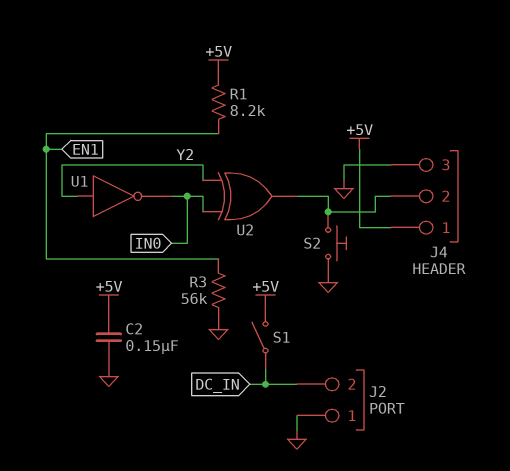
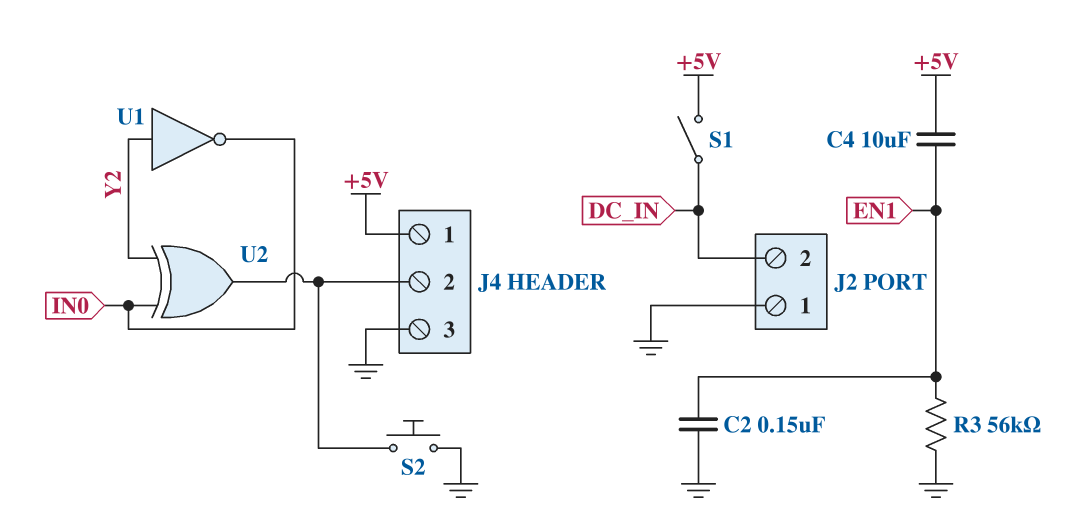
C2: 150nF (+5V, GND) -> 150nF (EN1, GND)
C4: none -> 10uF (+5V, EN1)
R1: 8.2k (+5V, EN1) -> none

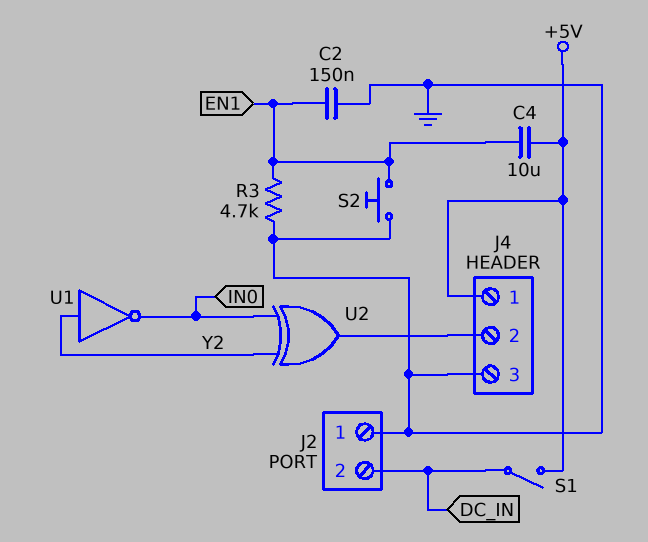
R3: 56k (EN1, GND) -> 4.7k (EN1, GND)
S2: button (GND, J4/2) -> button (EN1, GND)

